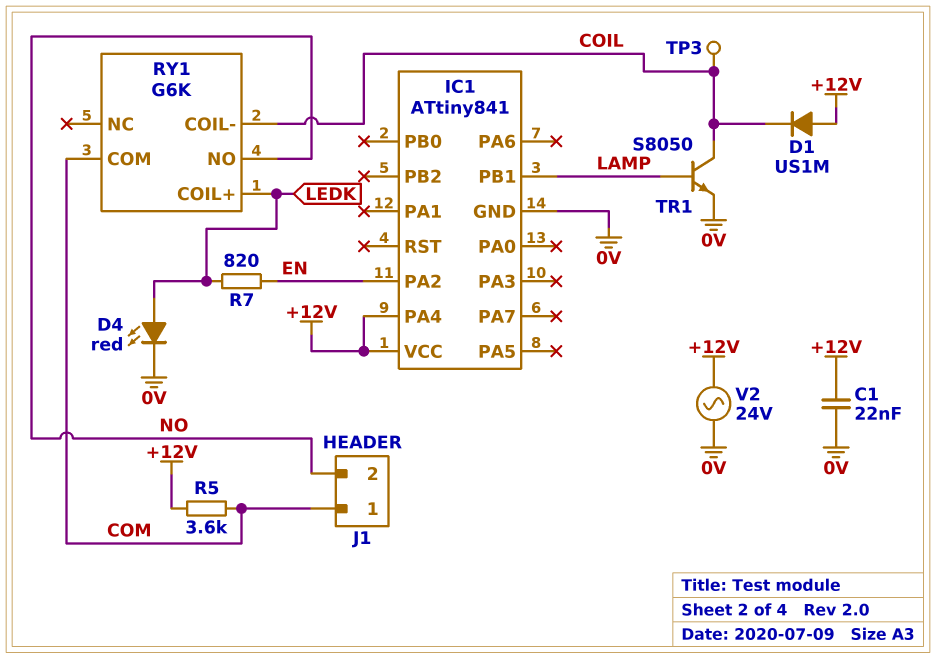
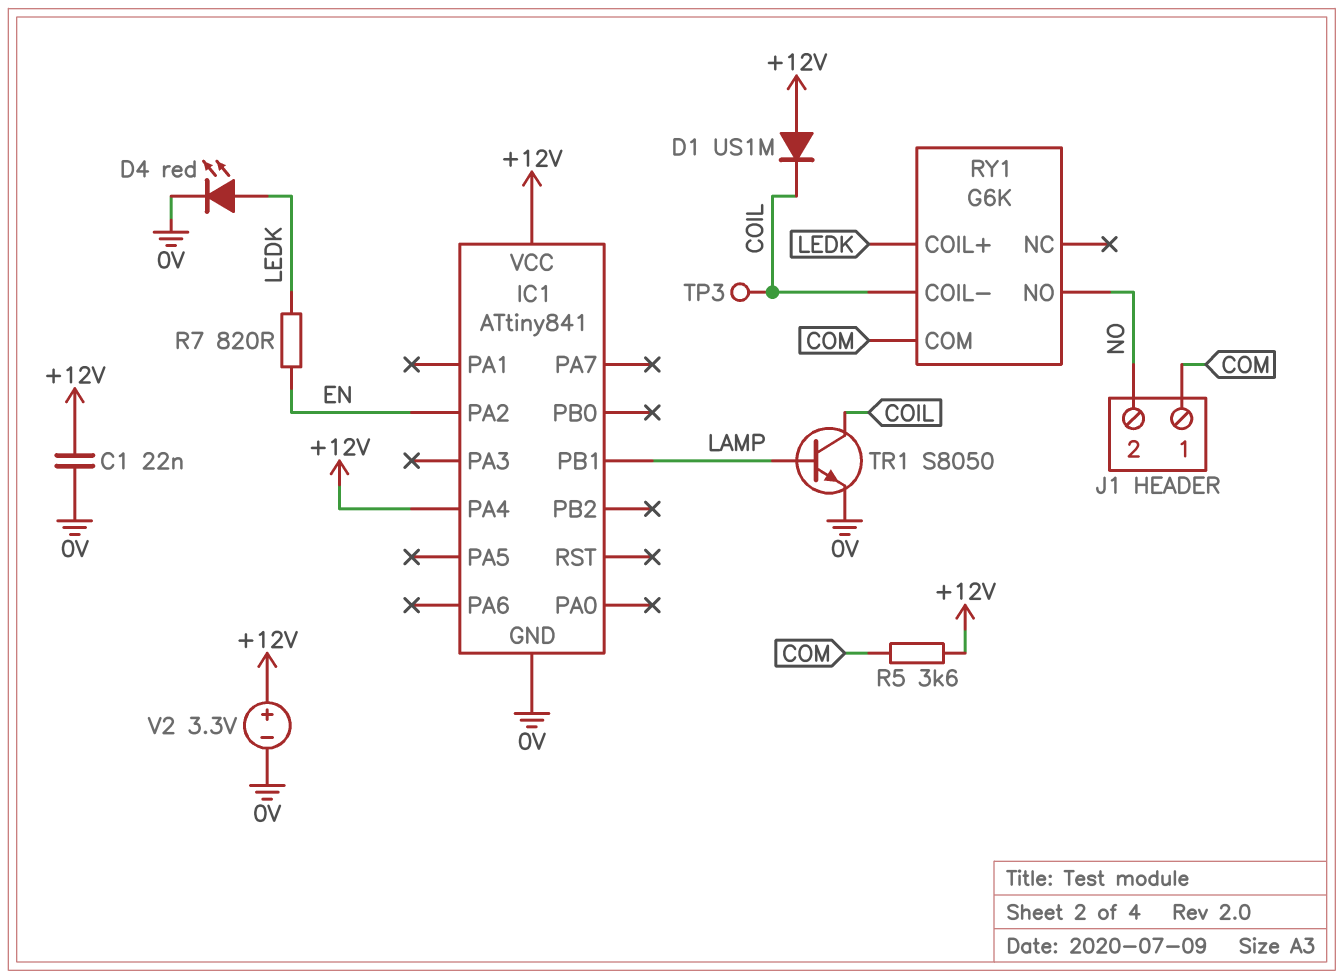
V2: AC 24V (+12V, 0V) -> 3.3V (plus +12V, minus 0V)

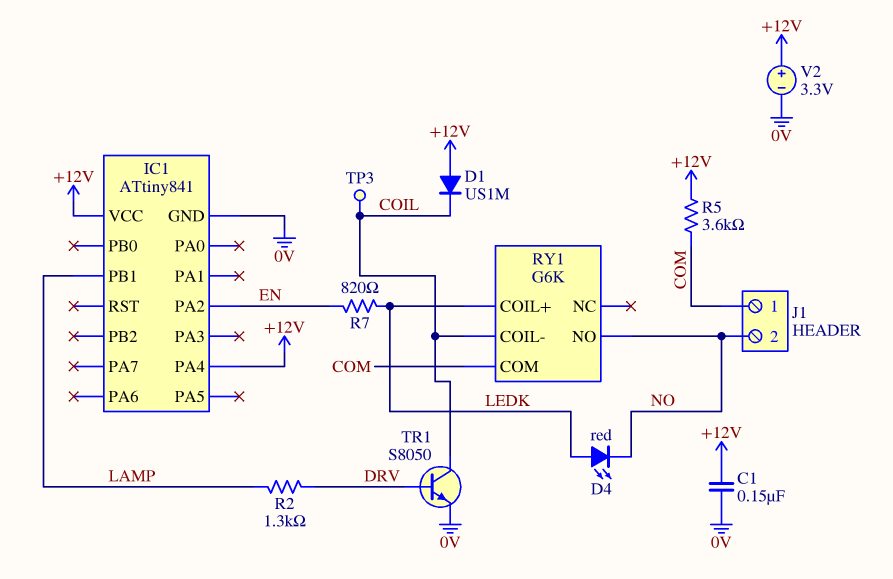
C1: 22nF (+12V, 0V) -> 150nF (+12V, 0V)
D4: LED red (A LEDK, K 0V) -> LED red (A LEDK, K NO)
R2: none -> 1.3k (DRV, LAMP)
TR1: NPN S8050 (B LAMP, C COIL, E 0V) -> NPN S8050 (B DRV, C COIL, E 0V)

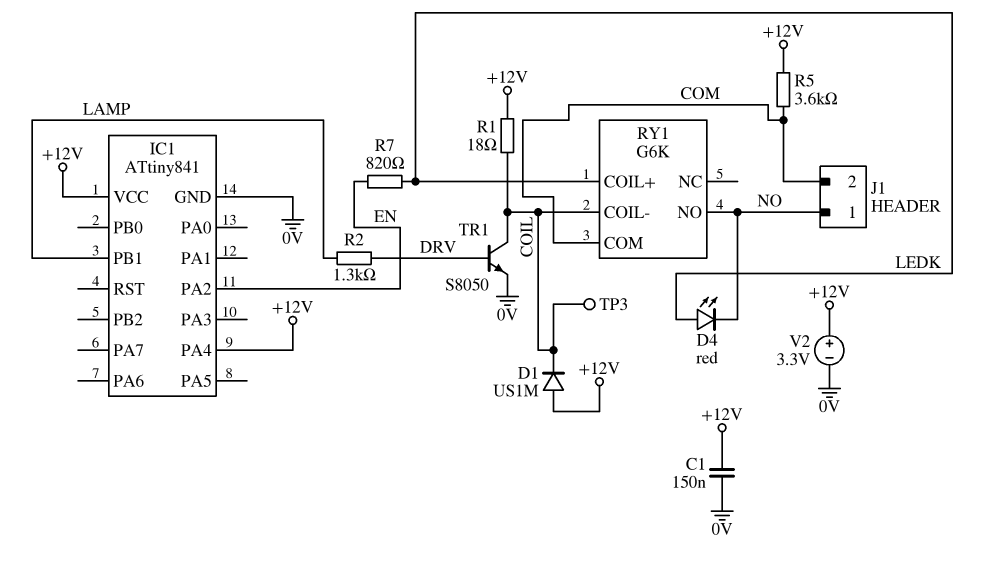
J1 pin 1: COM -> NO
J1 pin 2: NO -> COM
R1: none -> 18 (+12V, COIL)

